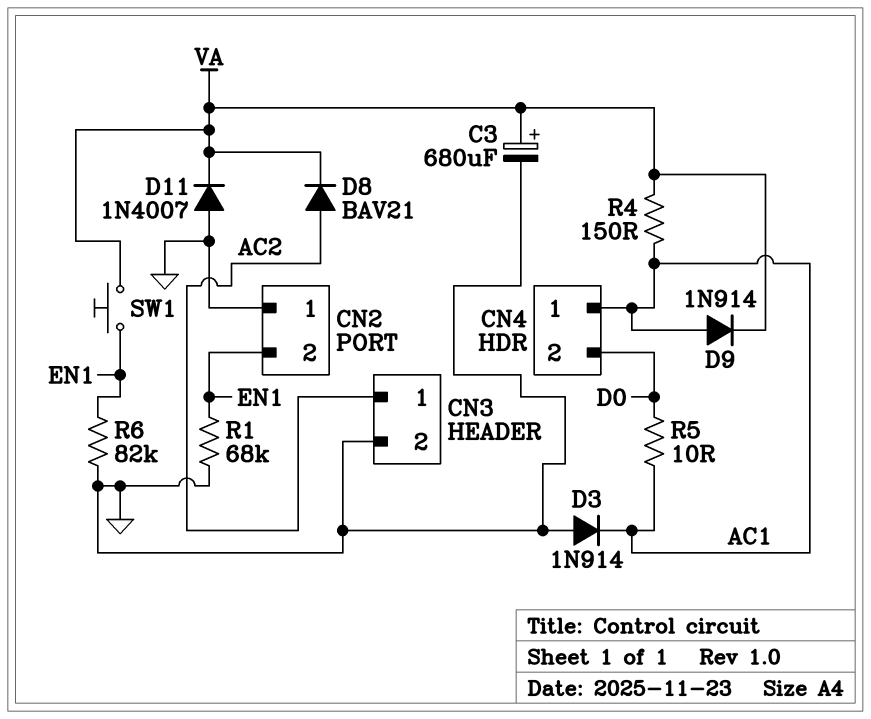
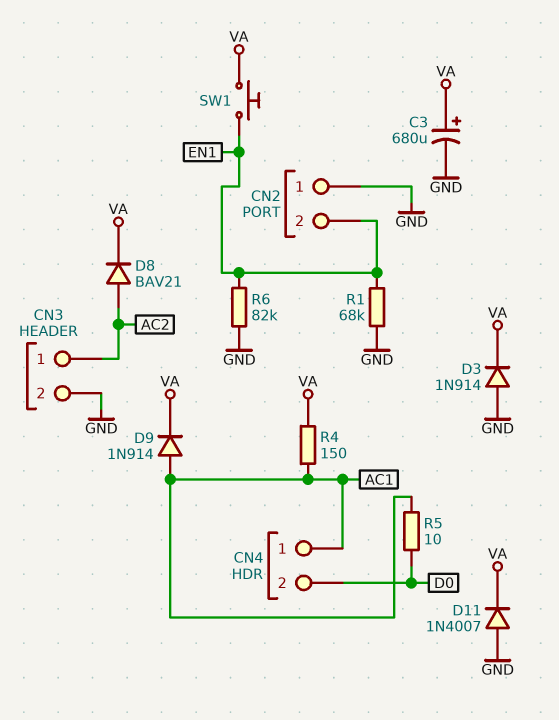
D3: diode 1N914 (A GND, K AC1) -> diode 1N914 (A GND, K VA)

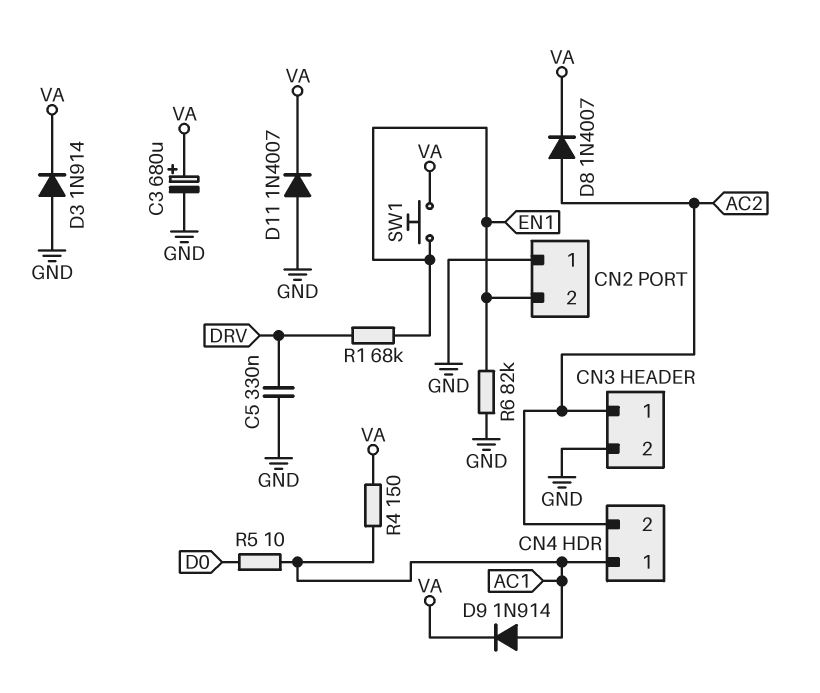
C5: none -> 330nF (DRV, GND)
CN4 pin 2: D0 -> AC2
D8: diode BAV21 (A AC2, K VA) -> diode 1N4007 (A AC2, K VA)
R1: 68k (EN1, GND) -> 68k (DRV, EN1)

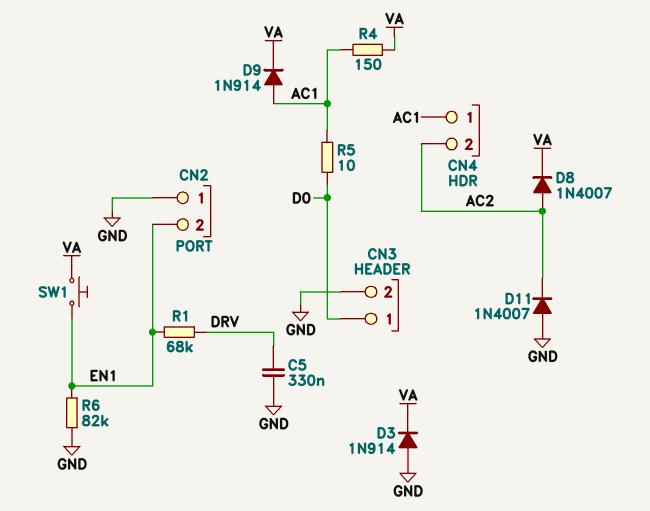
C3: 680uF (plus VA, minus GND) -> none
CN3 pin 1: AC2 -> D0
D11: diode 1N4007 (A GND, K VA) -> diode 1N4007 (A GND, K AC2)

